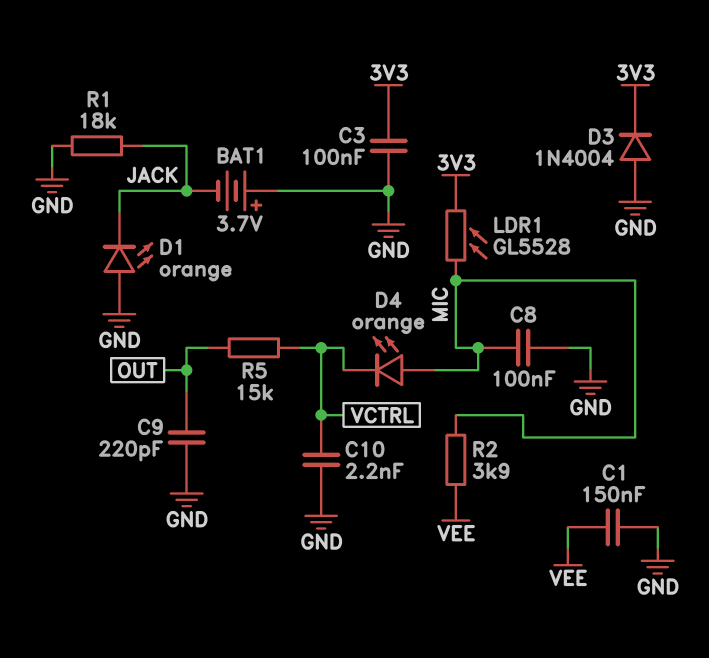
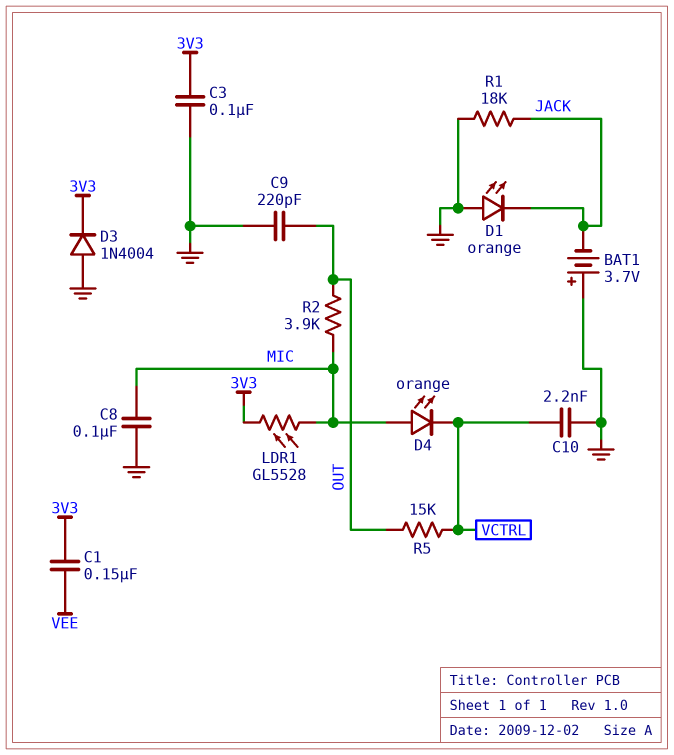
C1: 150nF (GND, VEE) -> 150nF (3V3, VEE)
R2: 3.9k (MIC, VEE) -> 3.9k (MIC, OUT)

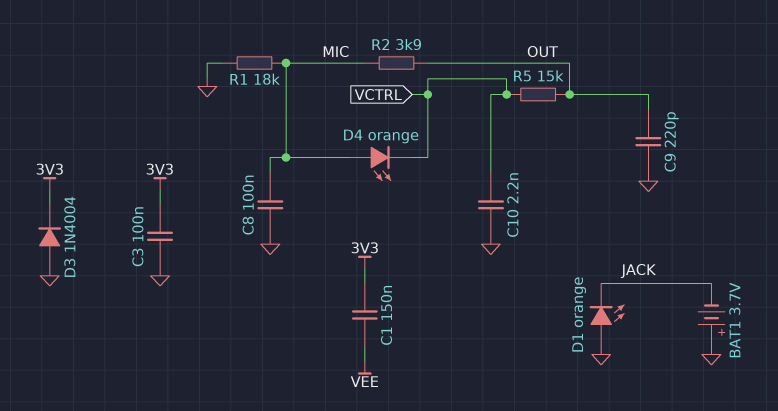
LDR1: GL5528 (3V3, MIC) -> none
R1: 18k (GND, JACK) -> 18k (GND, MIC)

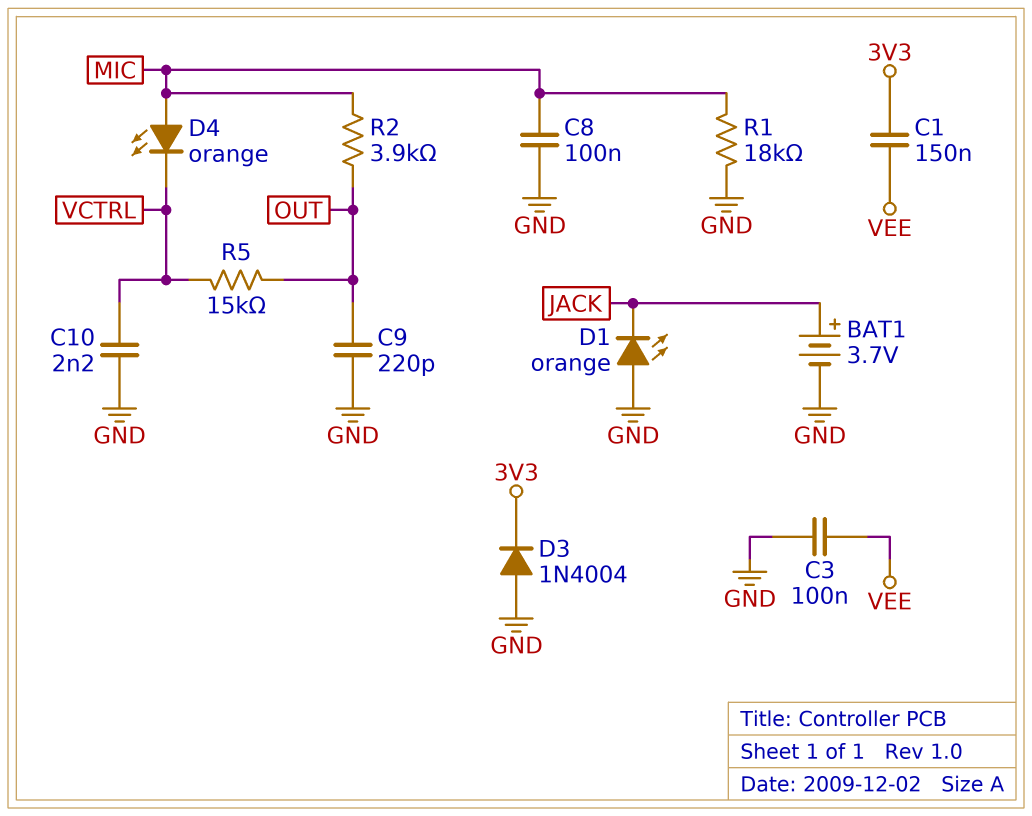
BAT1: 3.7V (plus GND, minus JACK) -> 3.7V (plus JACK, minus GND)
C3: 100nF (3V3, GND) -> 100nF (GND, VEE)

